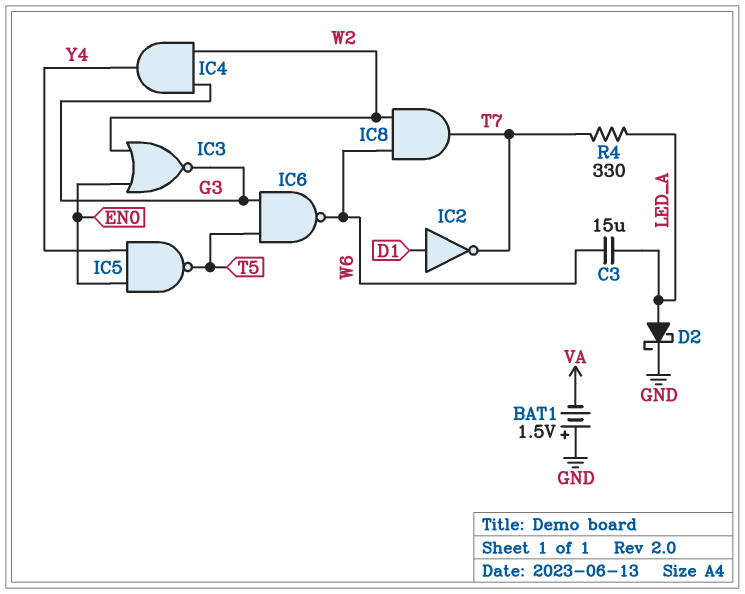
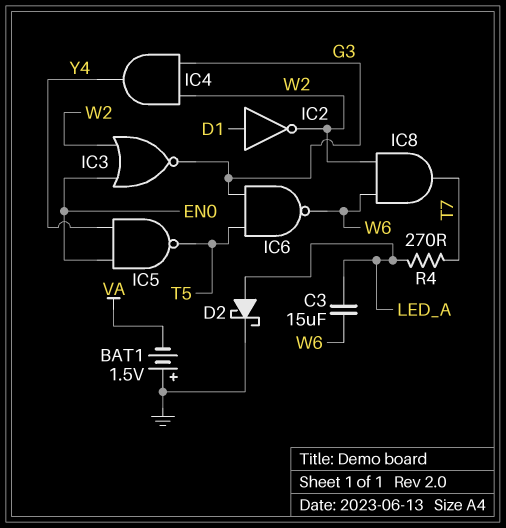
IC2: NOT (in D1, out T7) -> NOT (in D1, out W2)
R4: 330 (LED_A, T7) -> 270 (LED_A, T7)

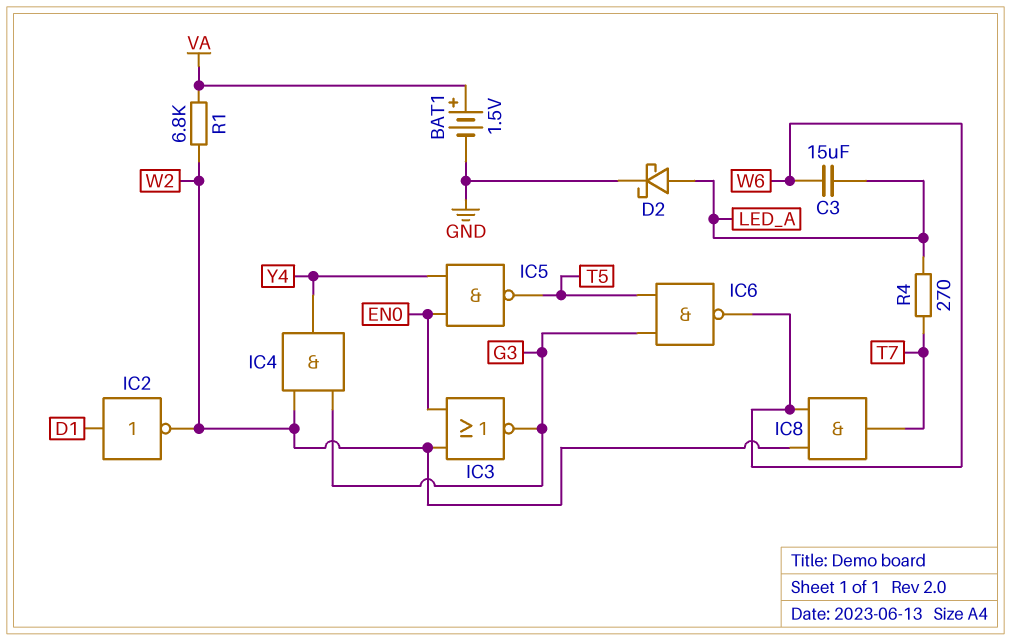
BAT1: 1.5V (plus GND, minus VA) -> 1.5V (plus VA, minus GND)
R1: none -> 6.8k (VA, W2)

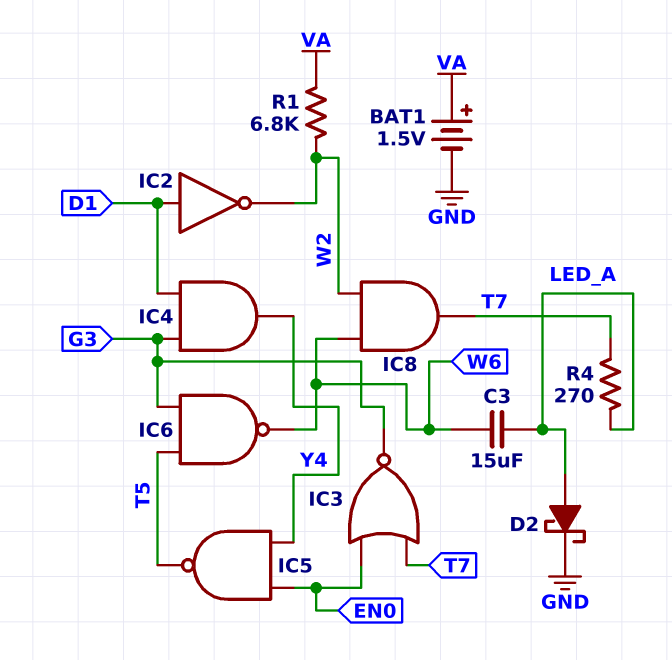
IC3: NOR (in EN0, in W2, out G3) -> NOR (in EN0, in T7, out G3)
IC4: AND (in G3, in W2, out Y4) -> AND (in D1, in G3, out Y4)

